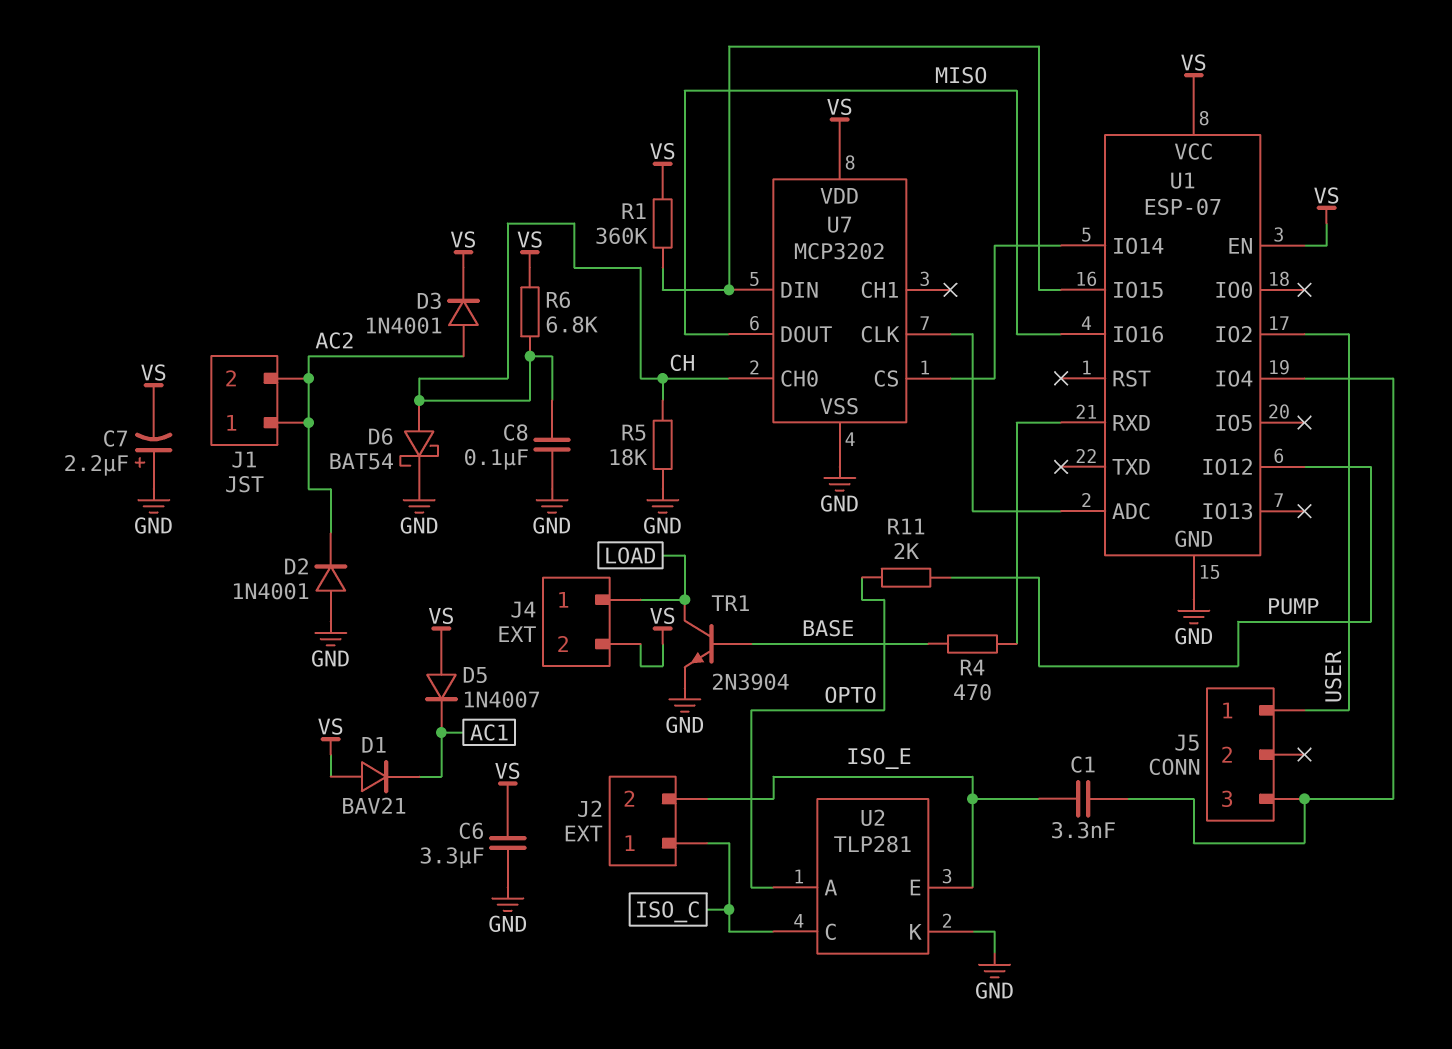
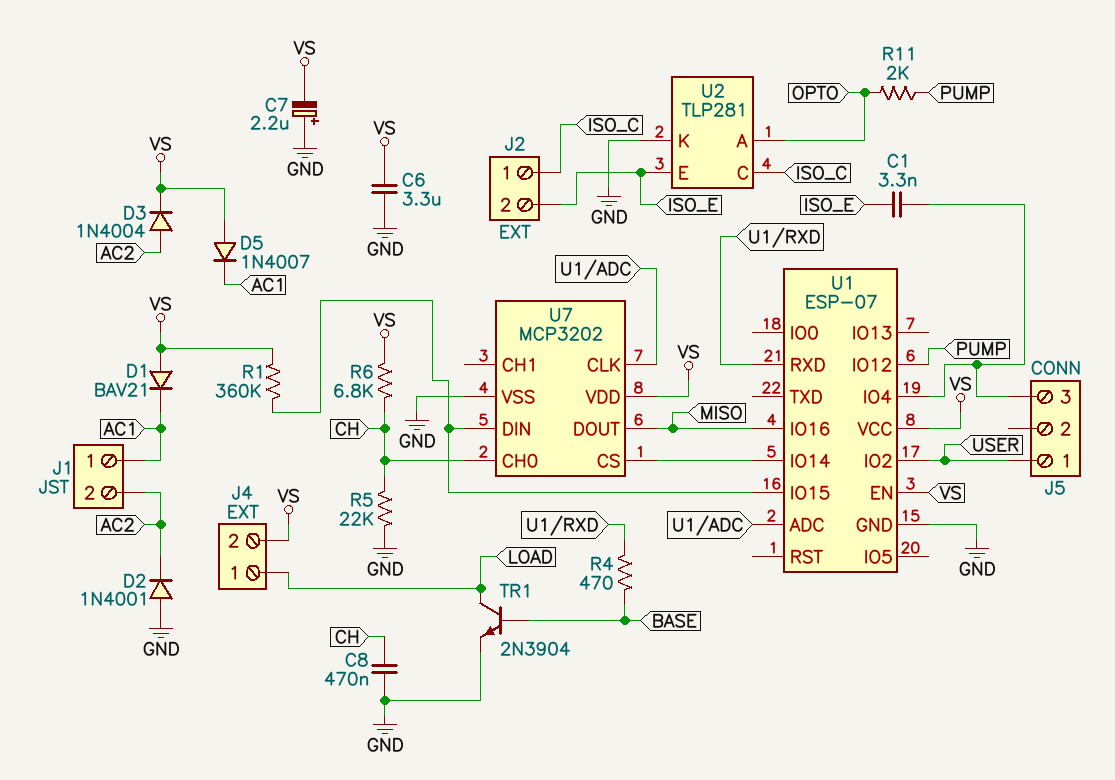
C8: 100nF (CH, GND) -> 470nF (CH, GND)
D3: diode 1N4001 (A AC2, K VS) -> diode 1N4004 (A AC2, K VS)
D6: schottky BAT54 (A CH, K GND) -> none
J1 pin 1: AC2 -> AC1
R5: 18k (CH, GND) -> 22k (CH, GND)

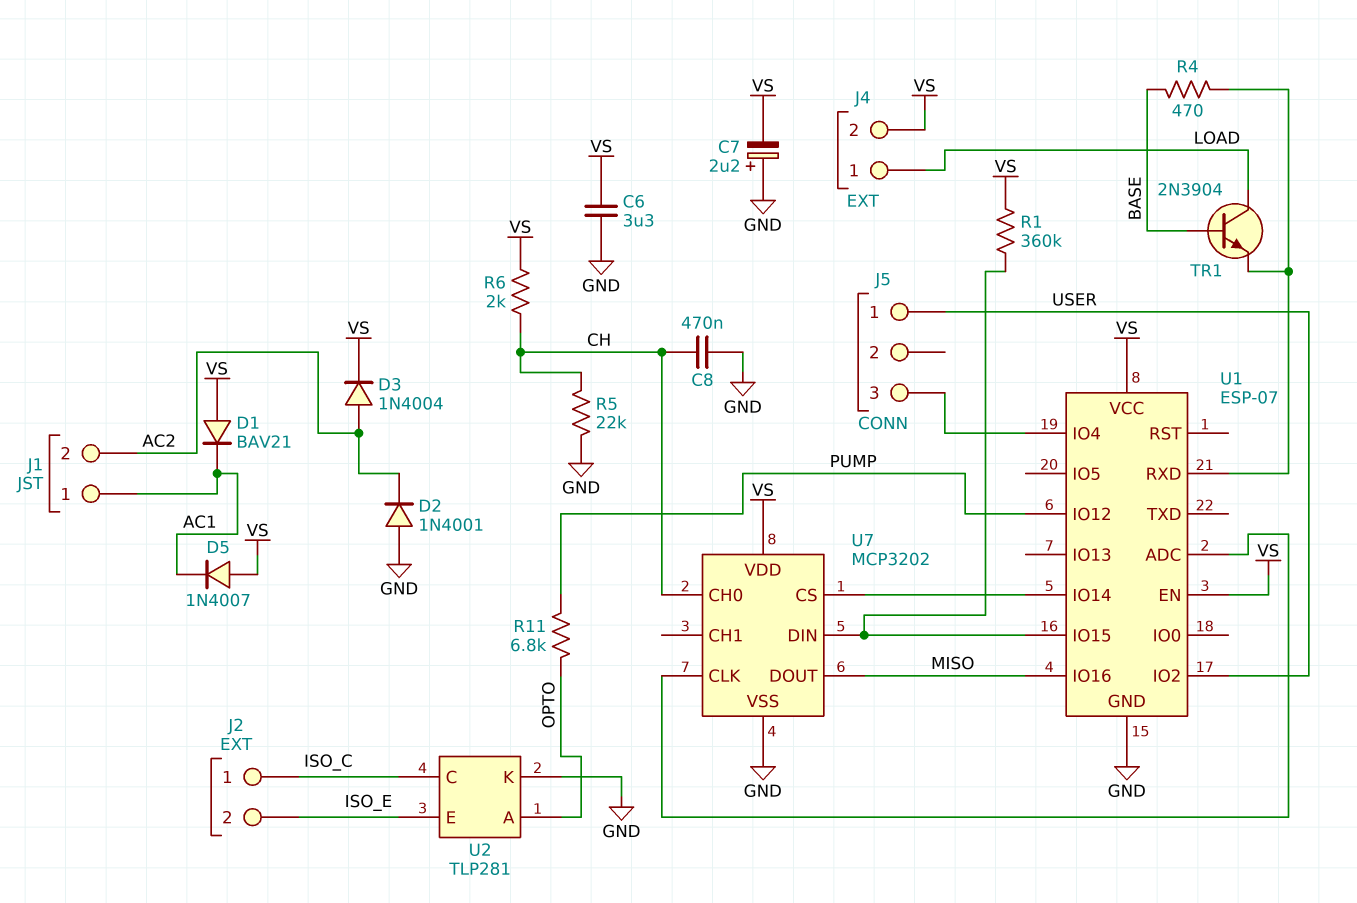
C1: 3.3nF (ISO_E, J5/3) -> none
R6: 6.8k (CH, VS) -> 2k (CH, VS)
R11: 2k (OPTO, PUMP) -> 6.8k (OPTO, PUMP)
TR1: NPN 2N3904 (B BASE, C LOAD, E GND) -> NPN 2N3904 (B BASE, C LOAD, E U1/RXD)

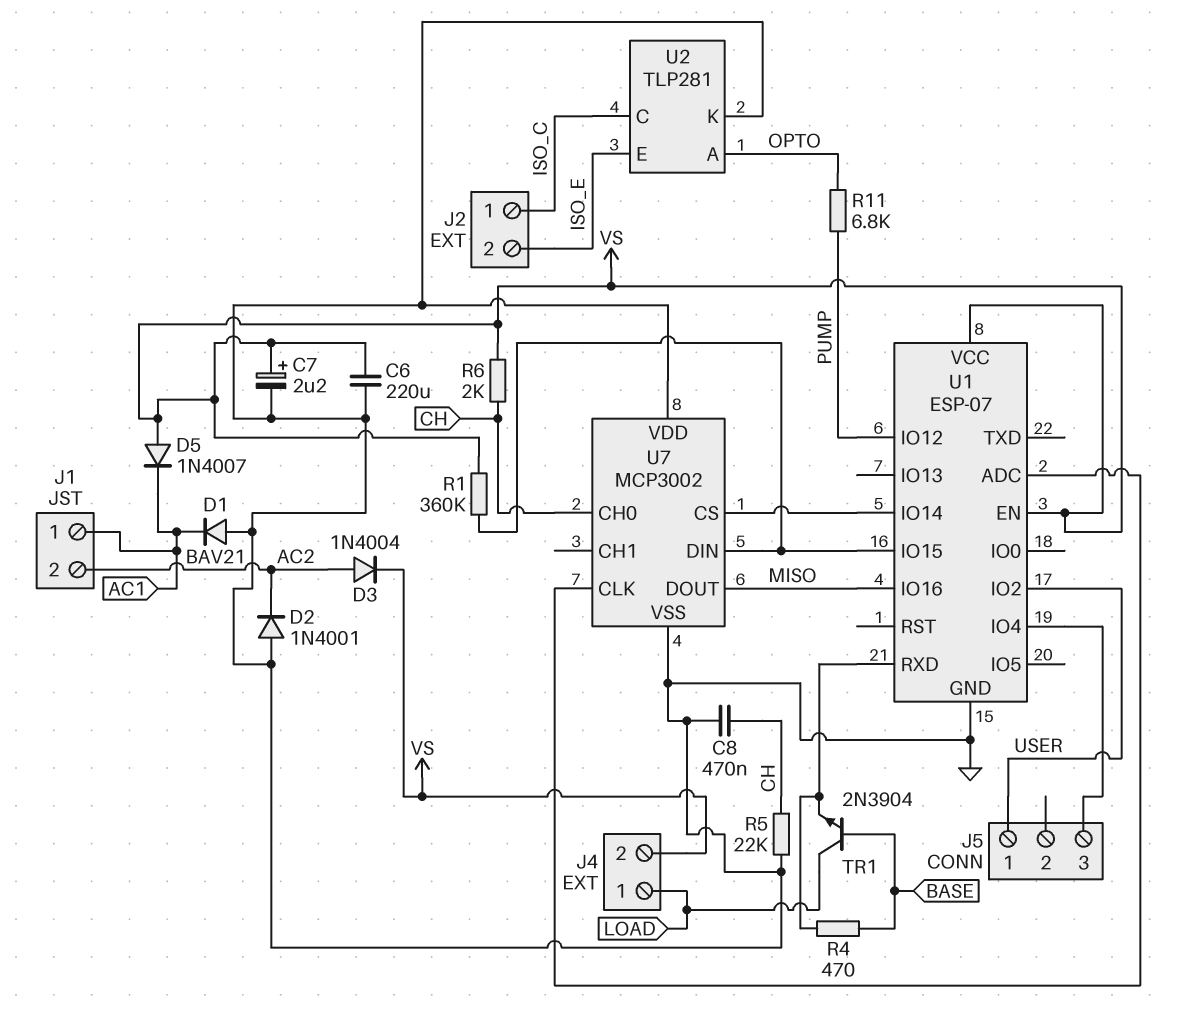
C6: 3.3uF (GND, VS) -> 220uF (GND, VS)
C7: 2.2uF (plus GND, minus VS) -> 2.2uF (plus VS, minus GND)
D1: diode BAV21 (A VS, K AC1) -> diode BAV21 (A GND, K AC1)
U7: MCP3202 -> MCP3002
U7 pin VDD: VS -> GND

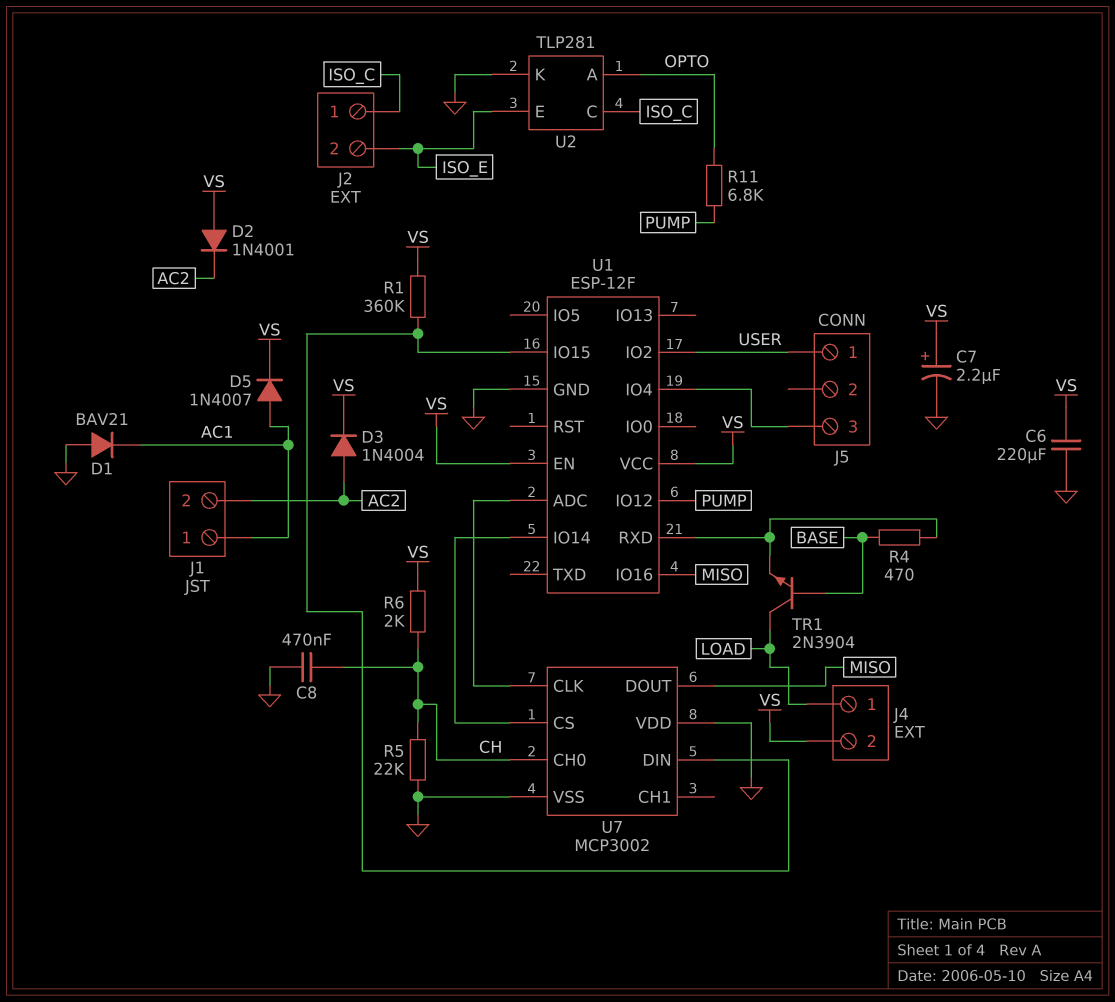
D2: diode 1N4001 (A GND, K AC2) -> diode 1N4001 (A VS, K AC2)
D5: diode 1N4007 (A VS, K AC1) -> diode 1N4007 (A AC1, K VS)
U1: ESP-07 -> ESP-12F

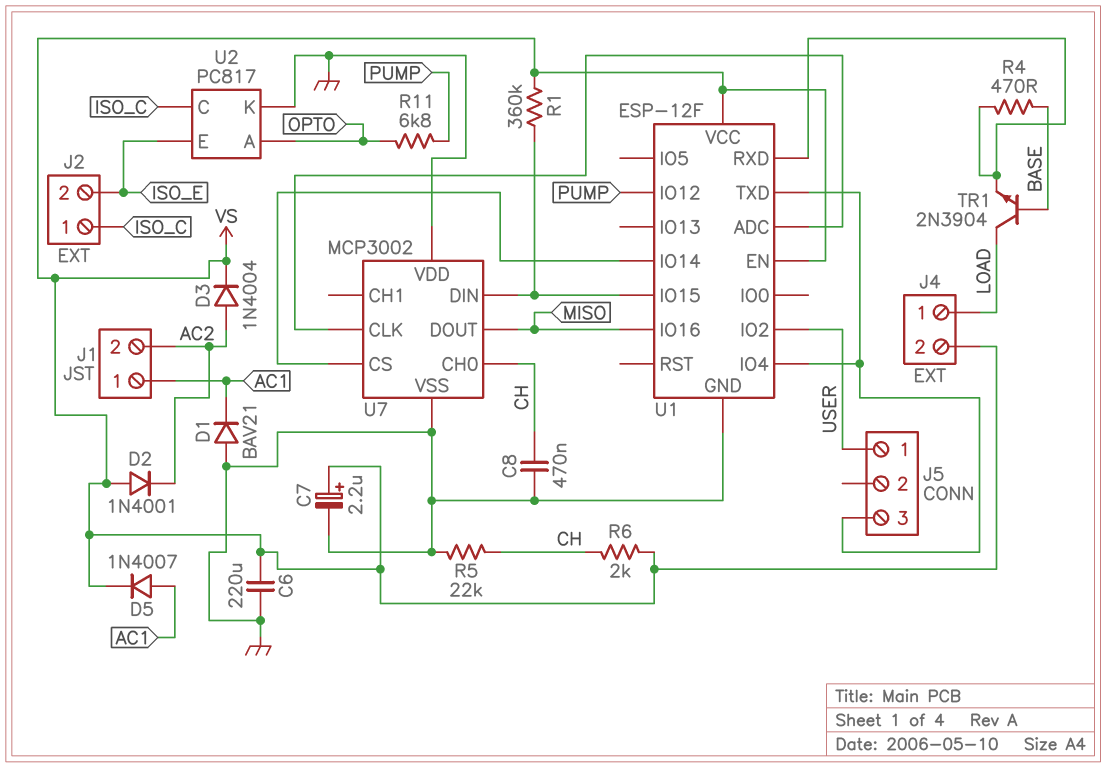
U1 pin TXD: none -> J5/3
U2: TLP281 -> PC817

